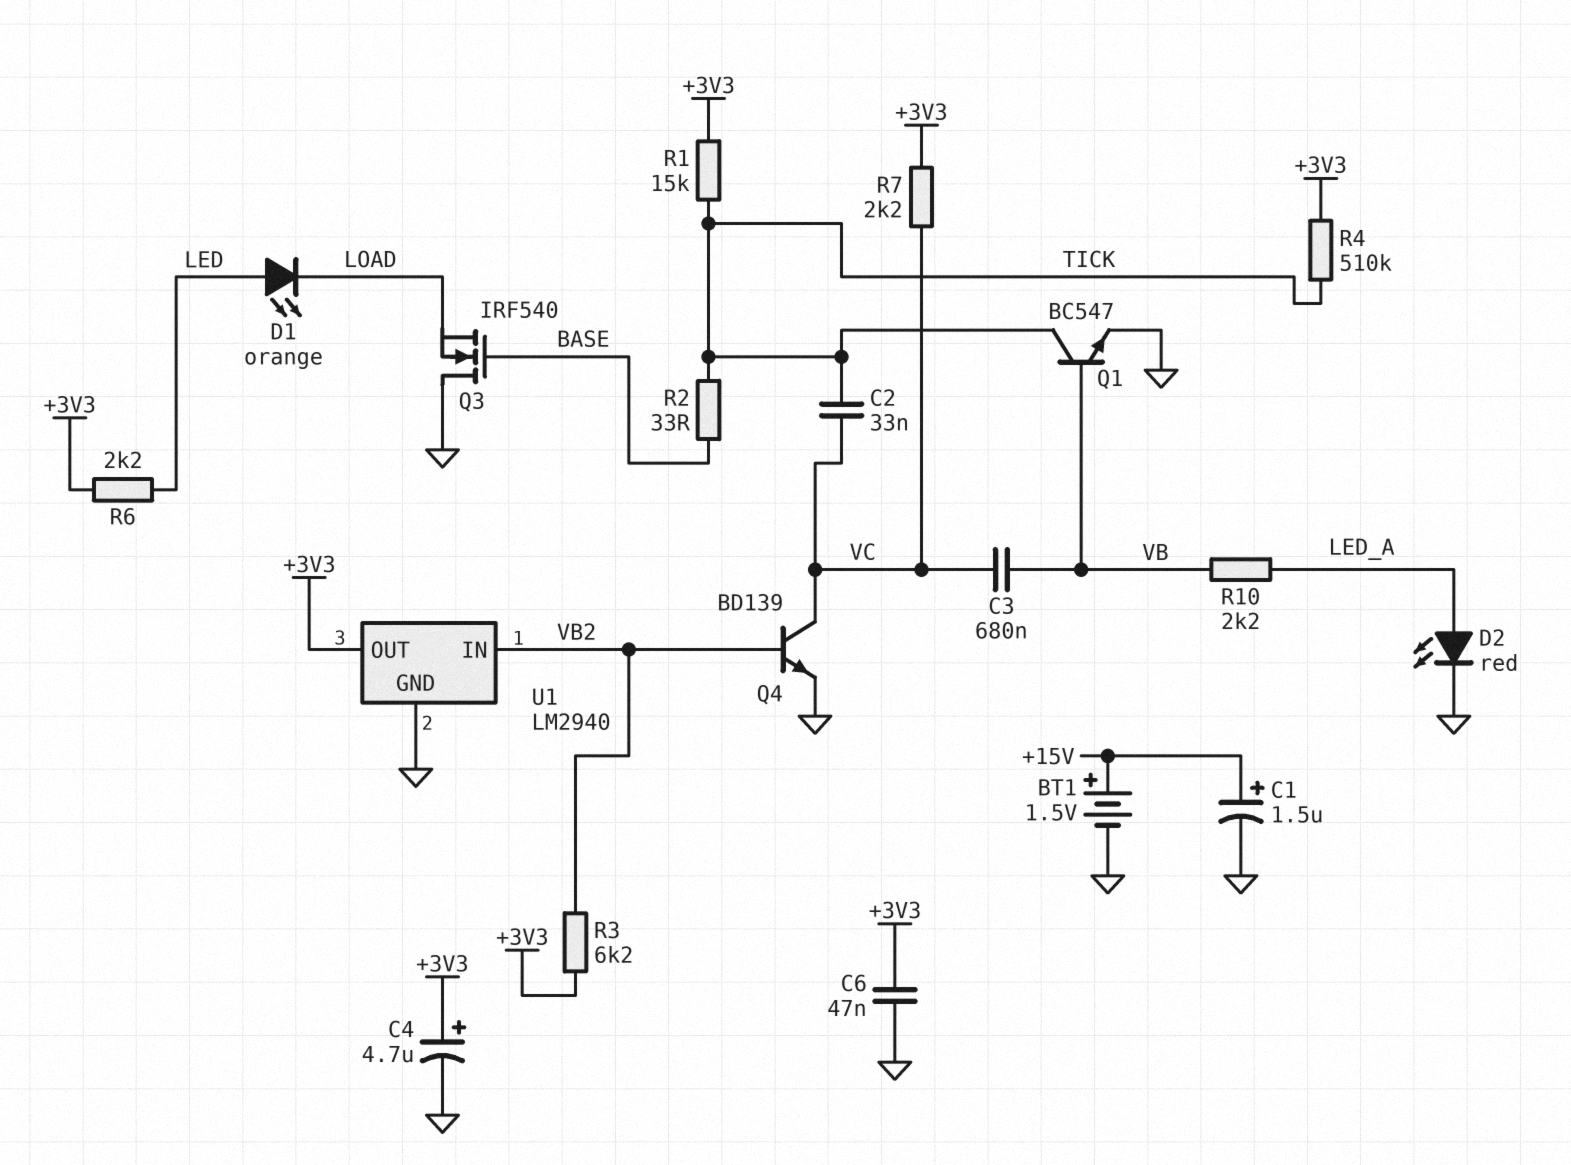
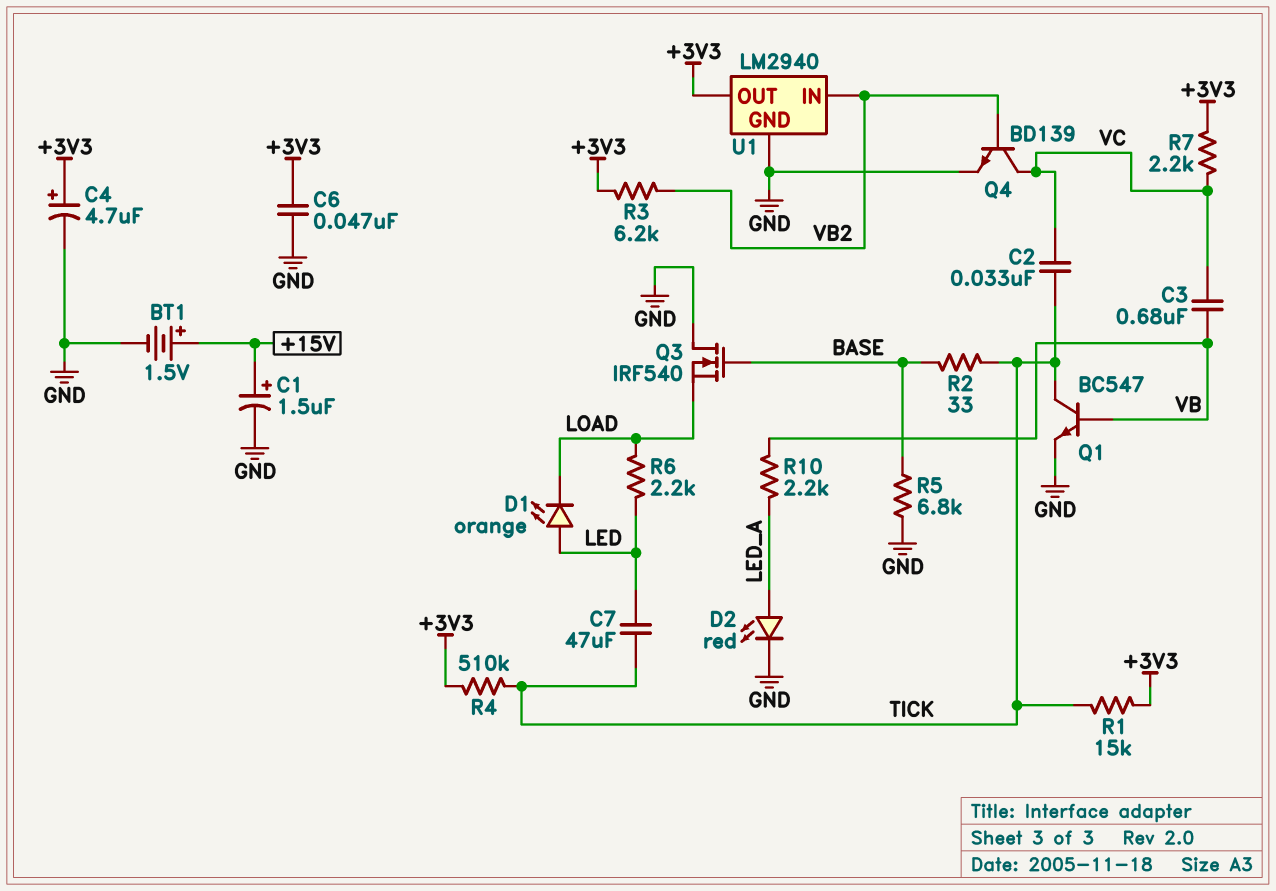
C7: none -> 47uF (LED, TICK)
R5: none -> 6.8k (BASE, GND)
R6: 2.2k (+3V3, LED) -> 2.2k (LED, LOAD)

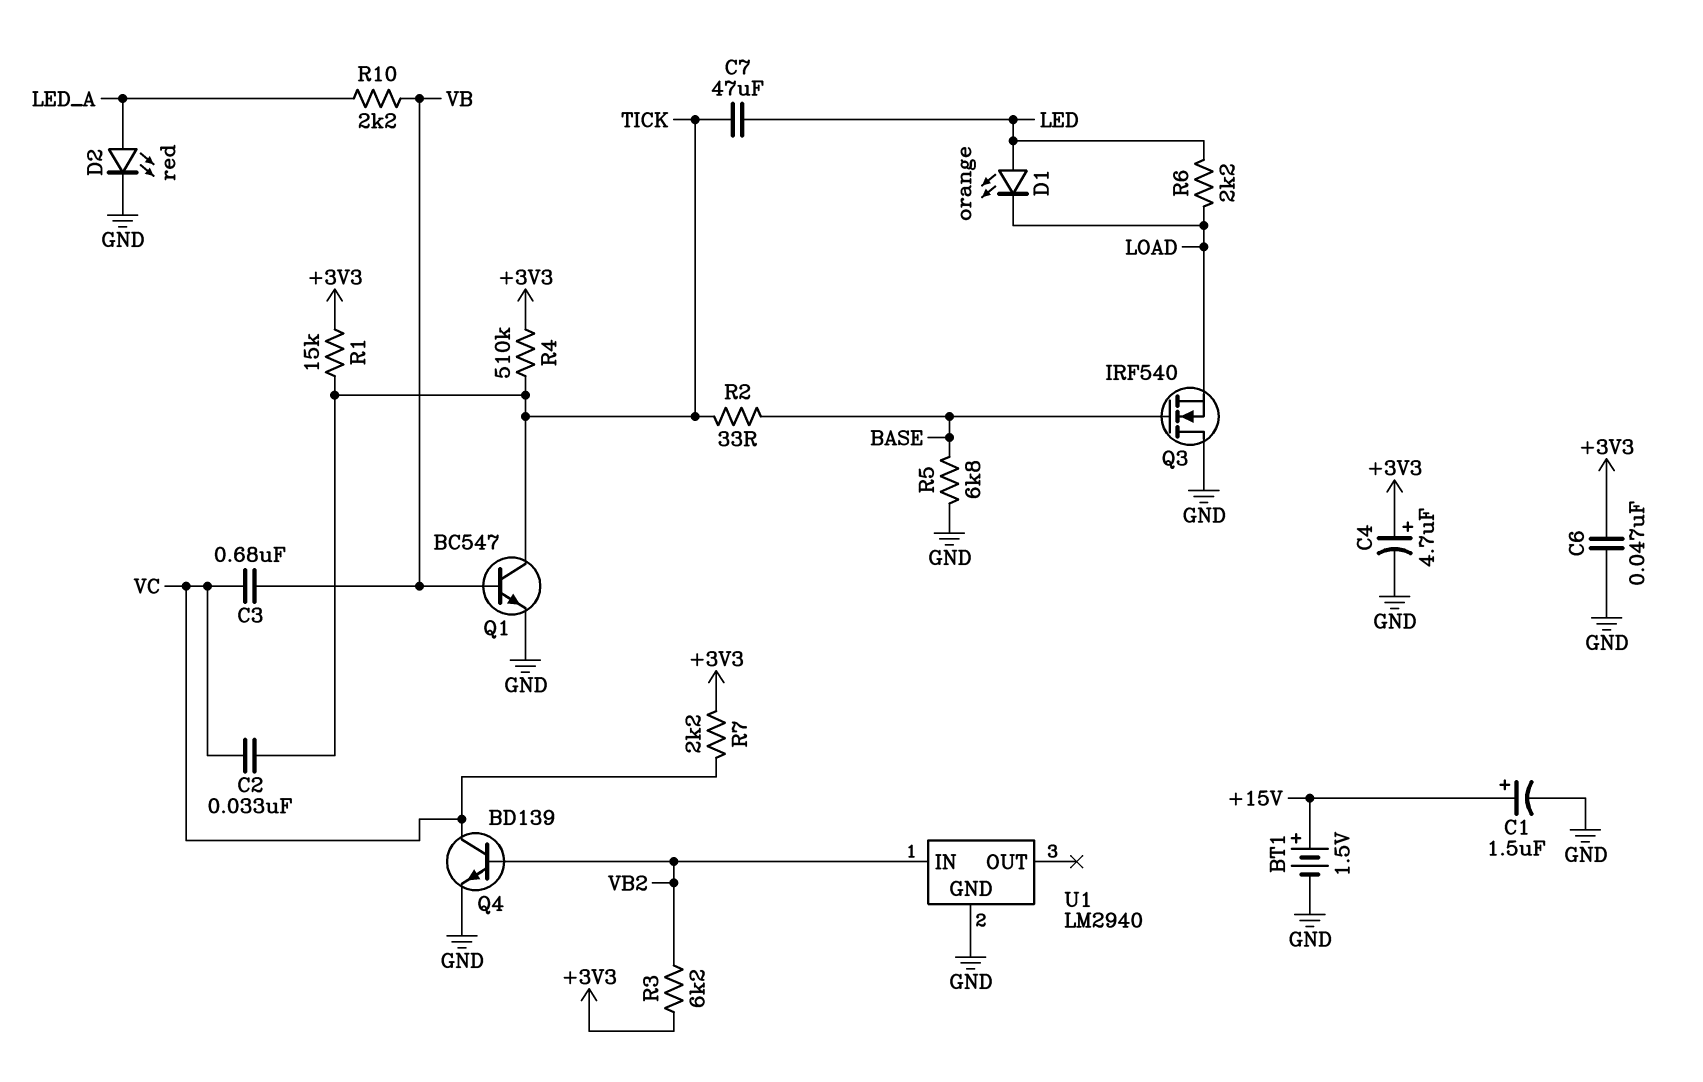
U1 pin OUT: +3V3 -> none

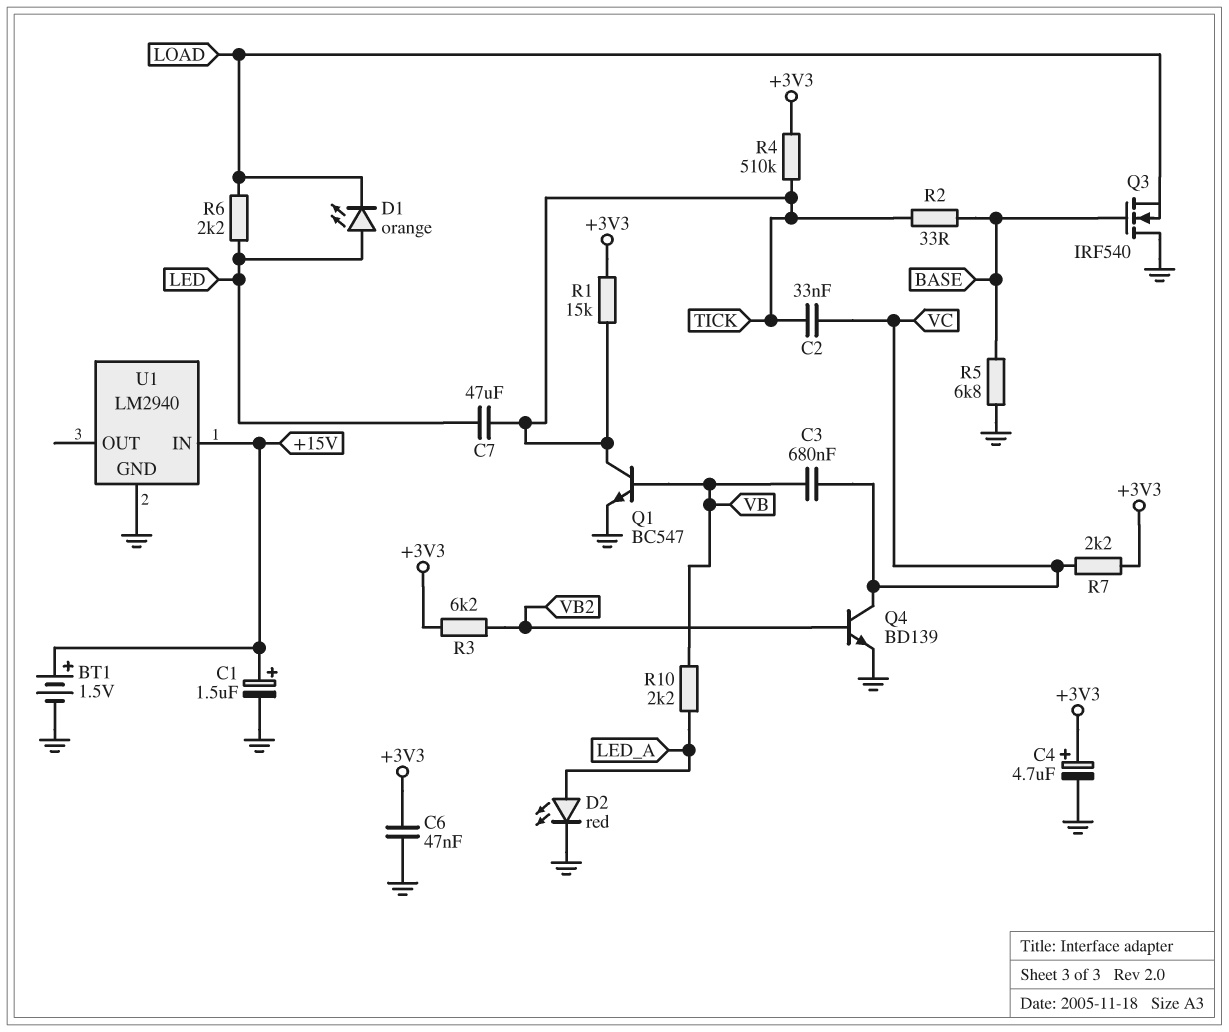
U1 pin IN: VB2 -> +15V

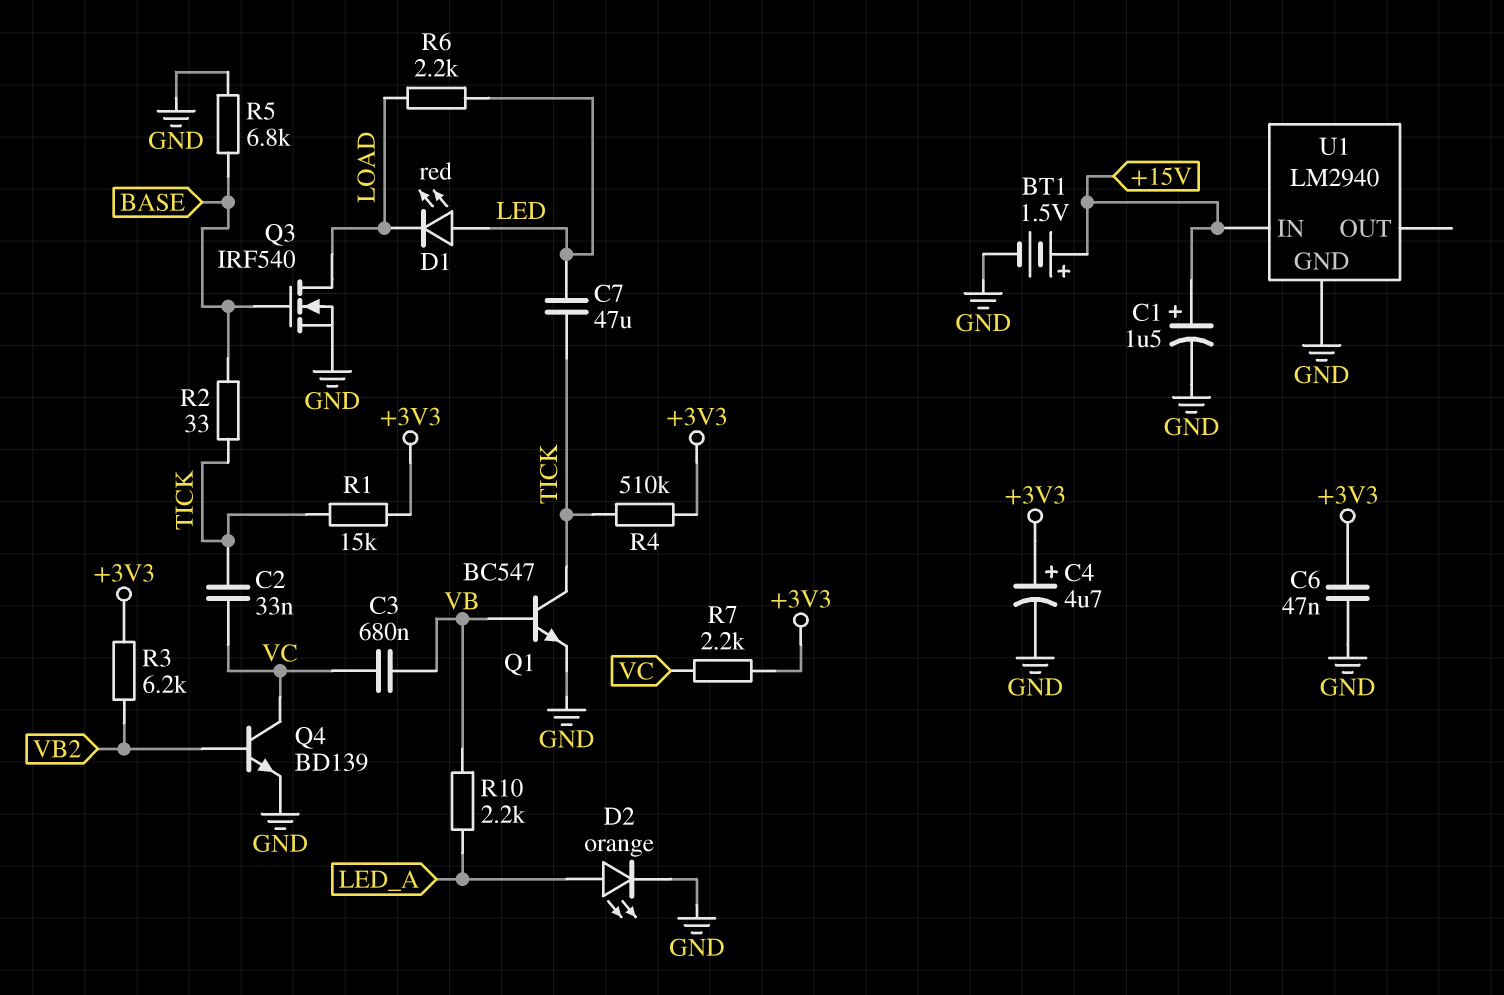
D1: LED orange (A LED, K LOAD) -> LED red (A LED, K LOAD)
D2: LED red (A LED_A, K GND) -> LED orange (A LED_A, K GND)
Q3: NMOS IRF540 (G BASE, D GND, S LOAD) -> NMOS IRF540 (G BASE, D LOAD, S GND)

